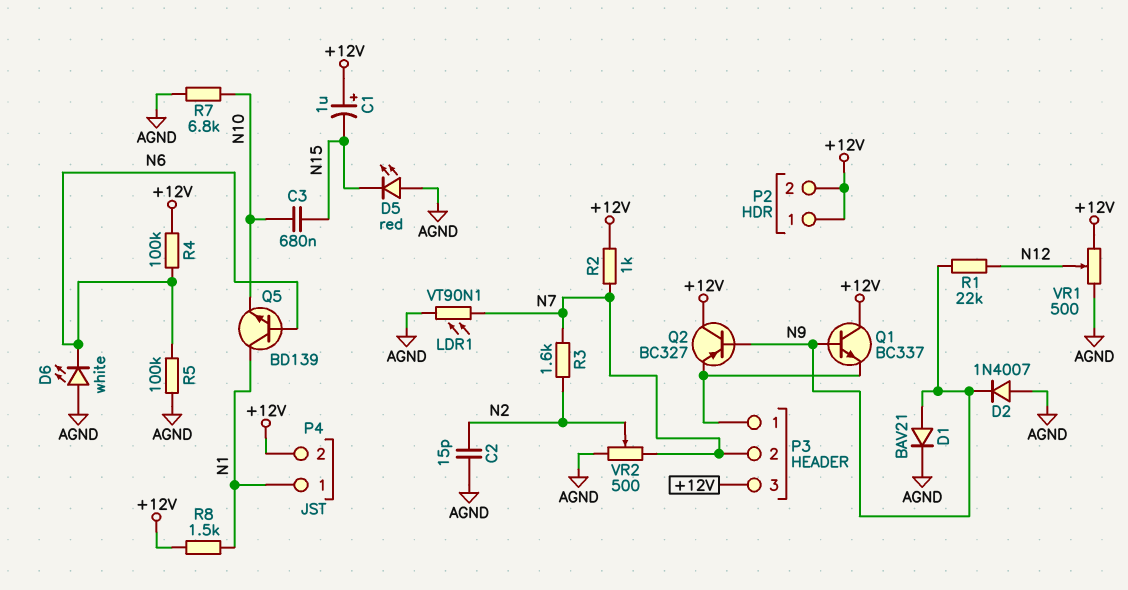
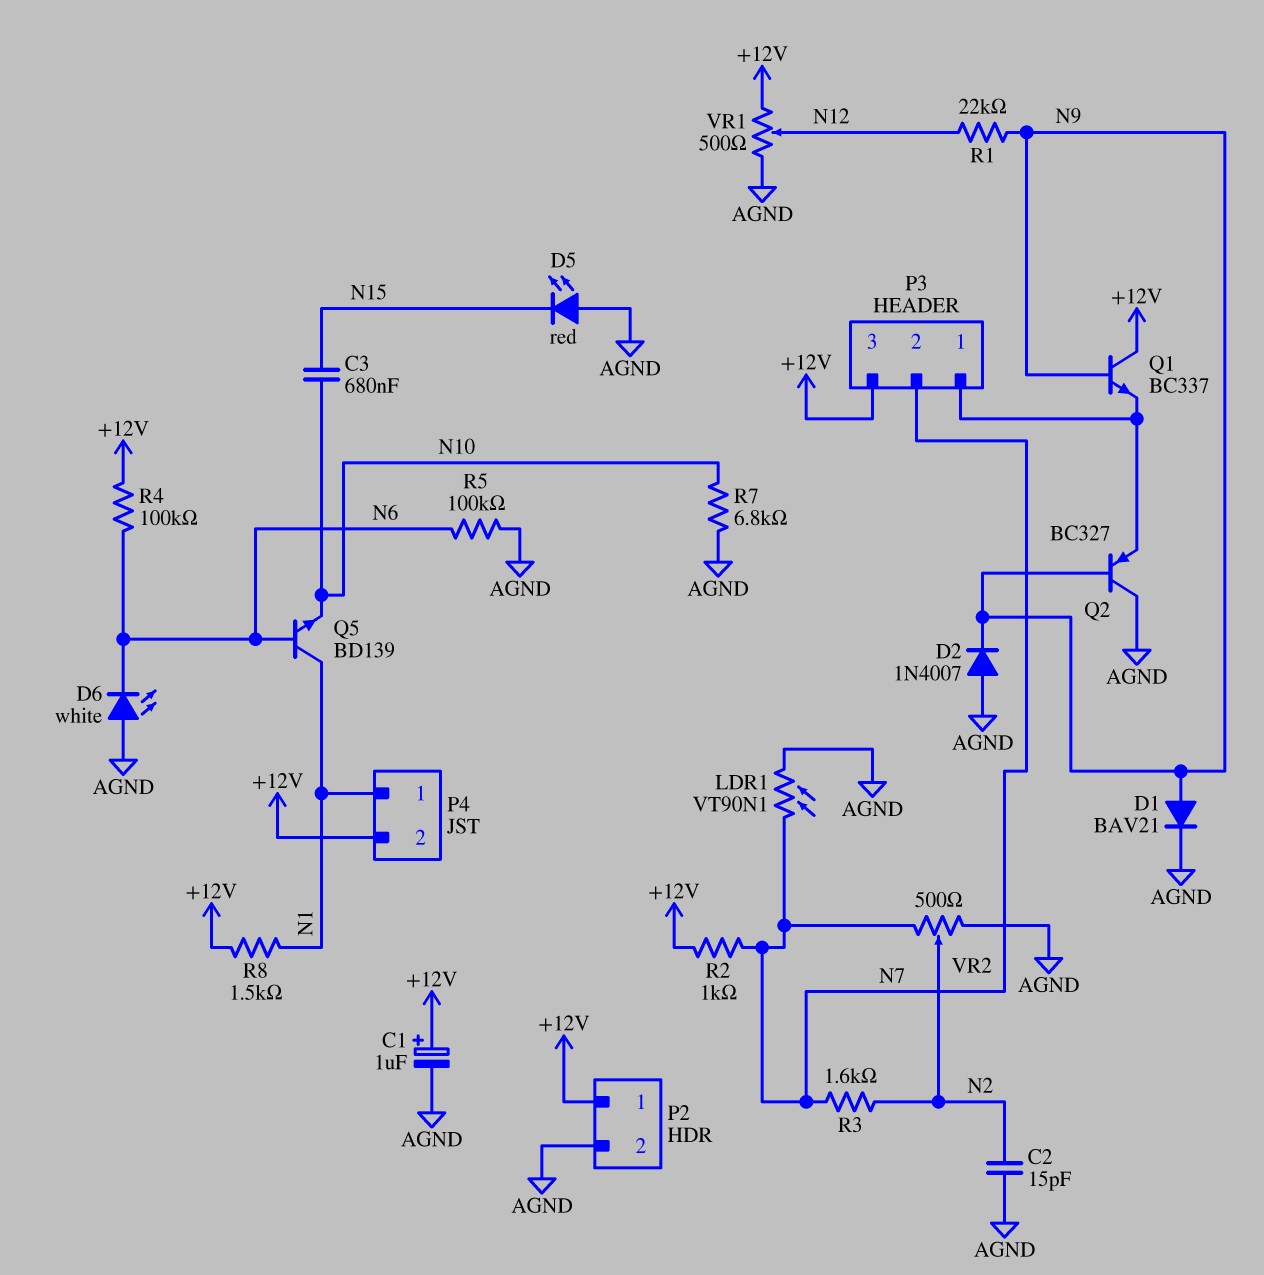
C1: 1uF (plus +12V, minus N15) -> 1uF (plus +12V, minus AGND)
P2 pin 2: +12V -> AGND
Q2: PNP BC327 (B N9, C +12V, E P3/1) -> PNP BC327 (B N9, C AGND, E P3/1)

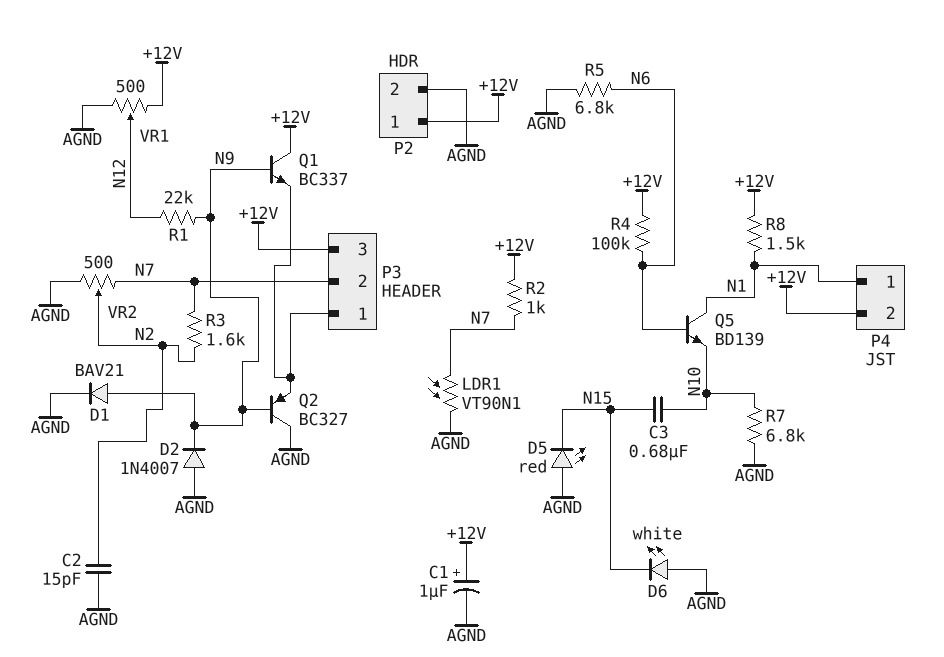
D6: LED white (A AGND, K N6) -> LED white (A AGND, K N15)
R5: 100k (AGND, N6) -> 6.8k (AGND, N6)

